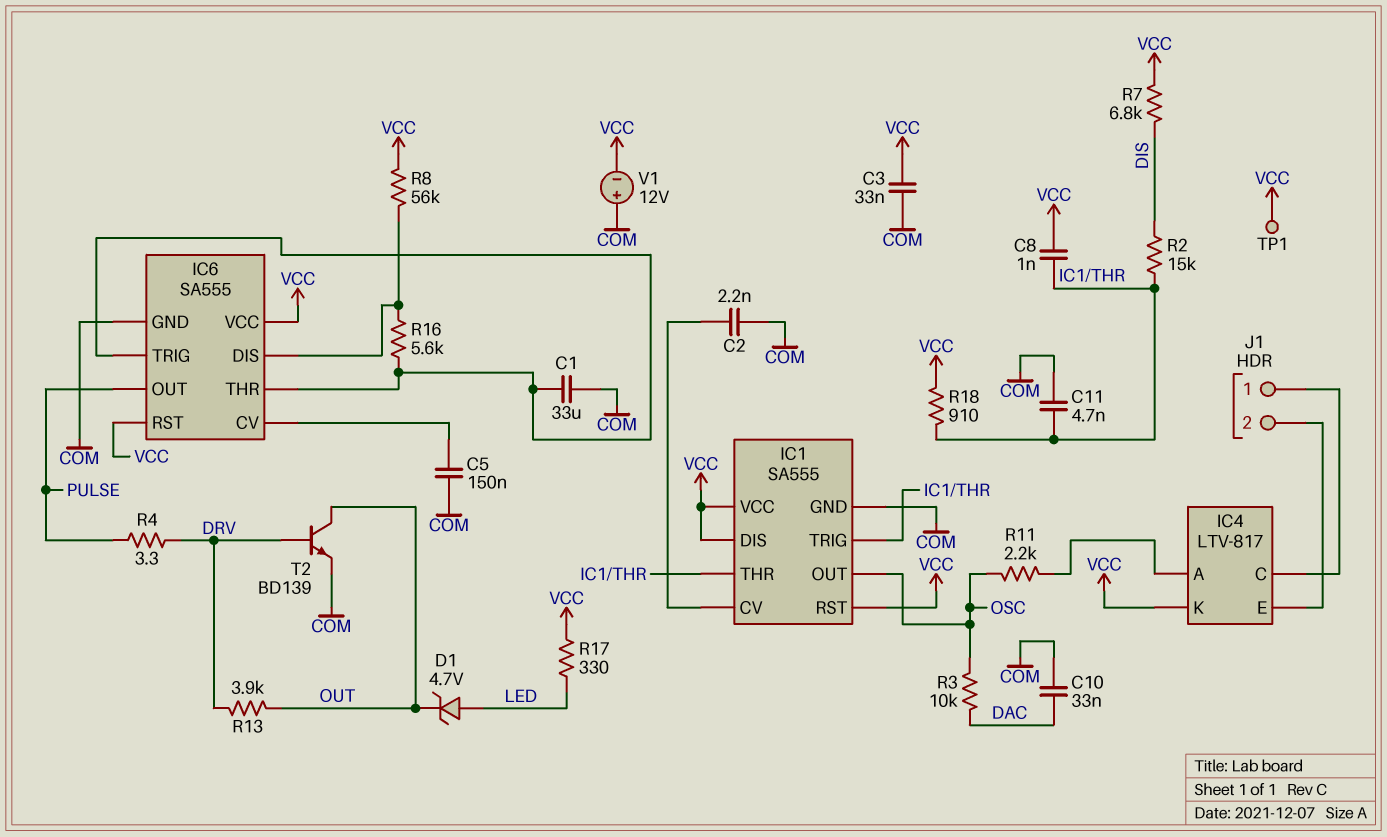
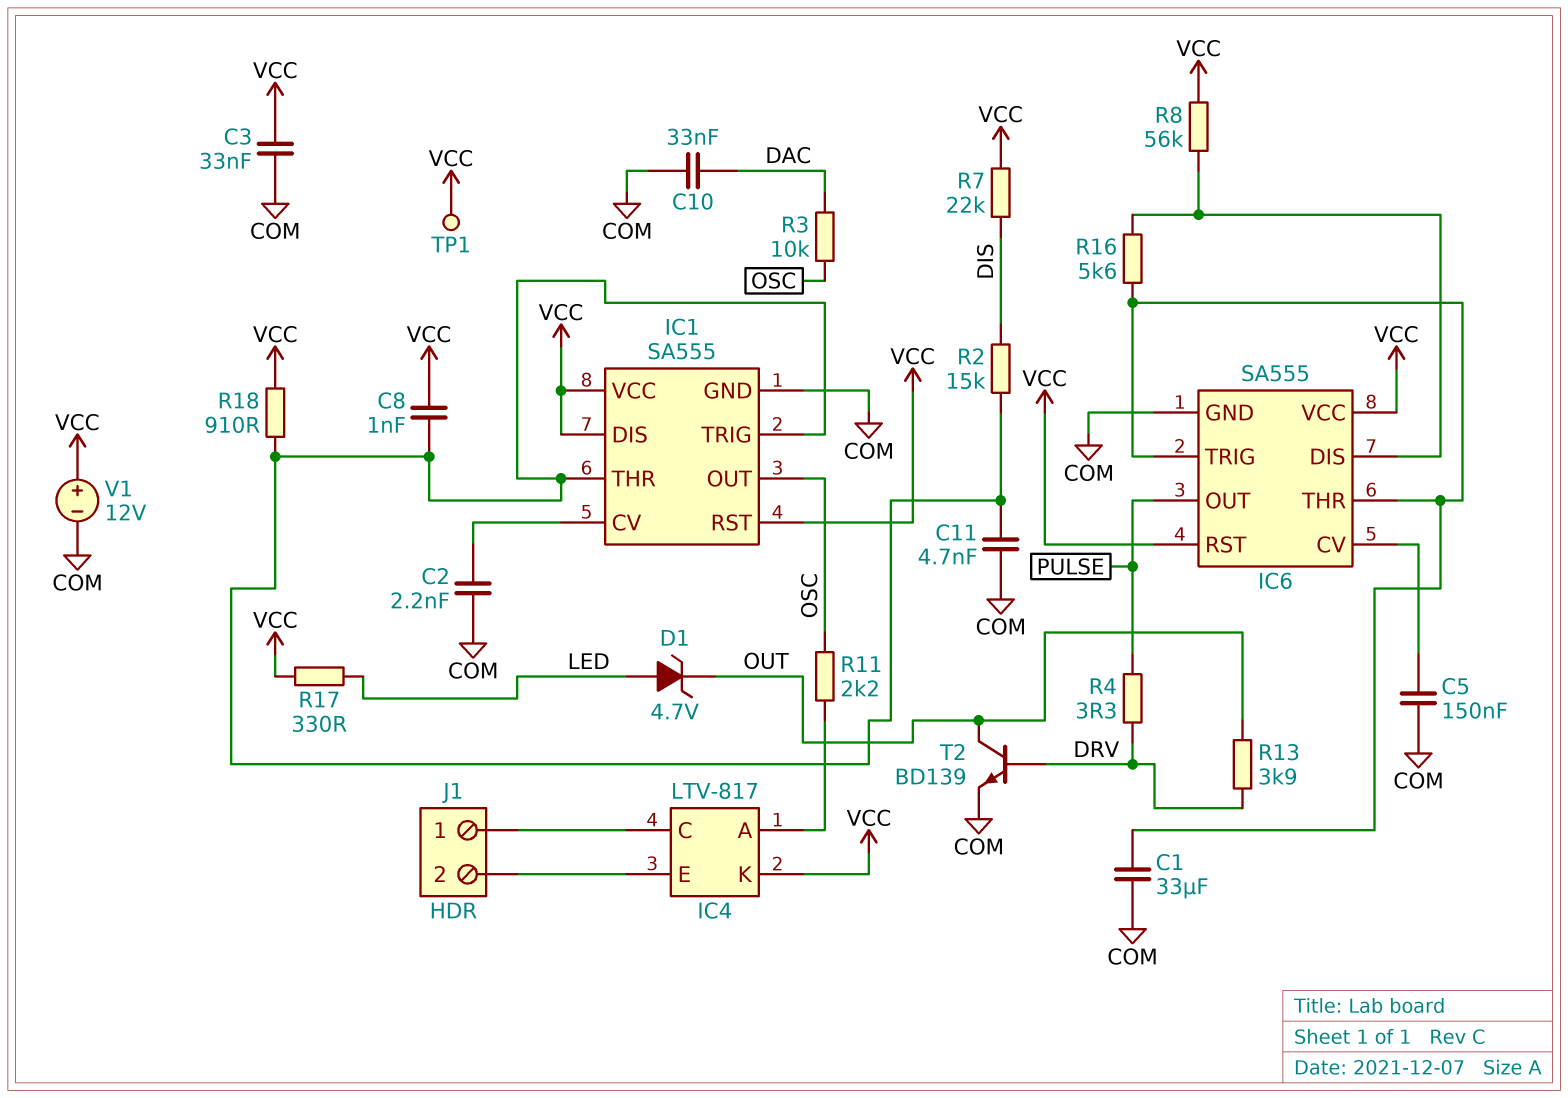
R7: 6.8k (DIS, VCC) -> 22k (DIS, VCC)
V1: 12V (plus COM, minus VCC) -> 12V (plus VCC, minus COM)

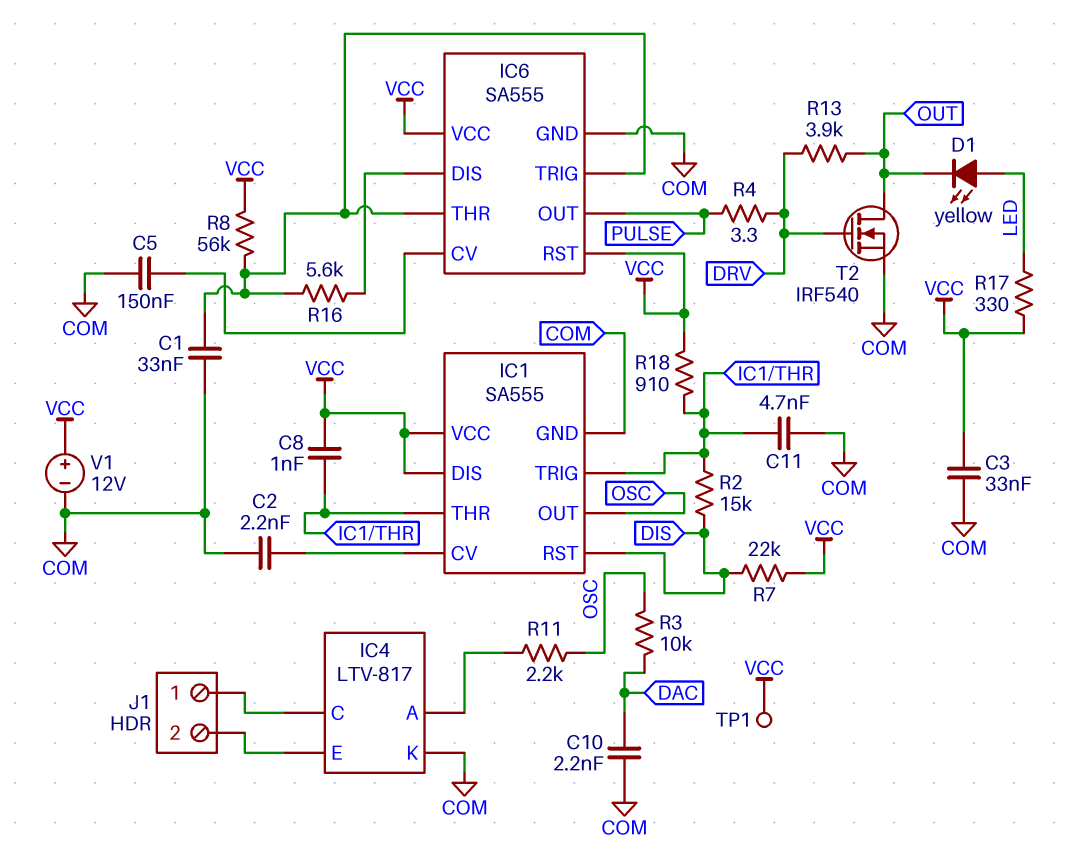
C1: 33uF (COM, IC6/THR) -> 33nF (COM, IC6/THR)
C10: 33nF (COM, DAC) -> 2.2nF (COM, DAC)
D1: zener 4.7V (A LED, K OUT) -> LED yellow (A LED, K OUT)
IC1 pin RST: VCC -> DIS
IC4 pin K: VCC -> COM
R8: 56k (IC6/DIS, VCC) -> 56k (IC6/THR, VCC)
T2: NPN BD139 (B DRV, C OUT, E COM) -> NMOS IRF540 (G DRV, D OUT, S COM)

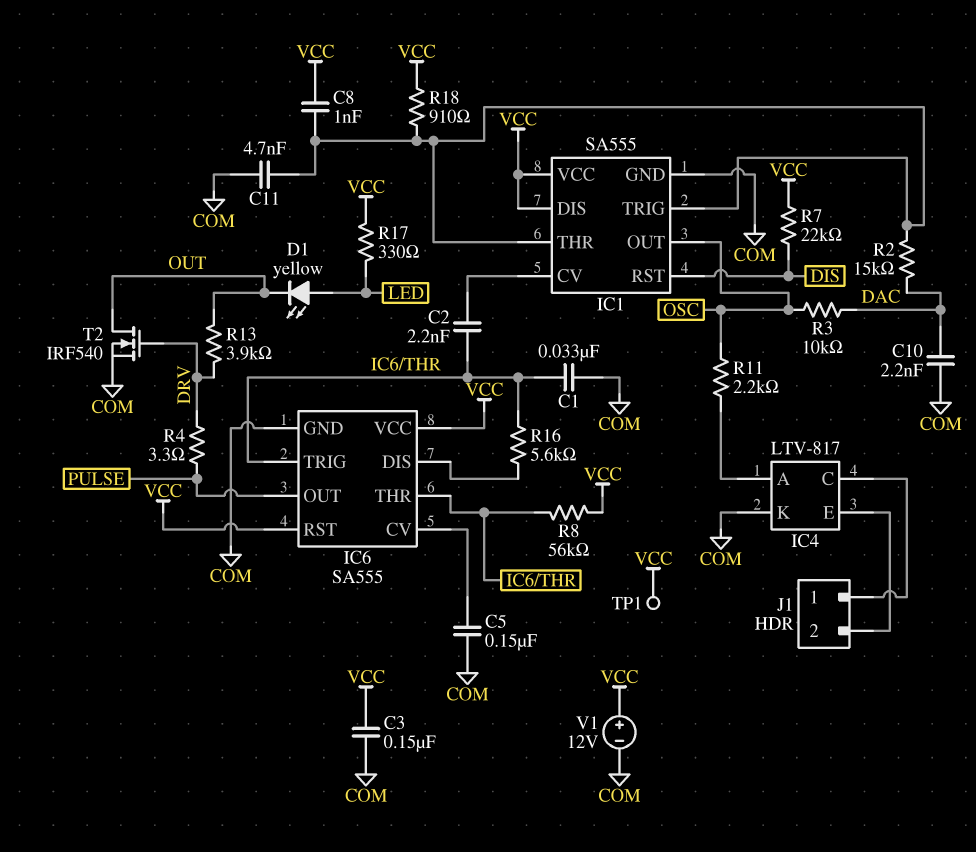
C2: 2.2nF (COM, IC1/CV) -> 2.2nF (IC1/CV, IC6/THR)
C3: 33nF (COM, VCC) -> 150nF (COM, VCC)
R2: 15k (DIS, IC1/THR) -> 15k (DAC, IC1/THR)

